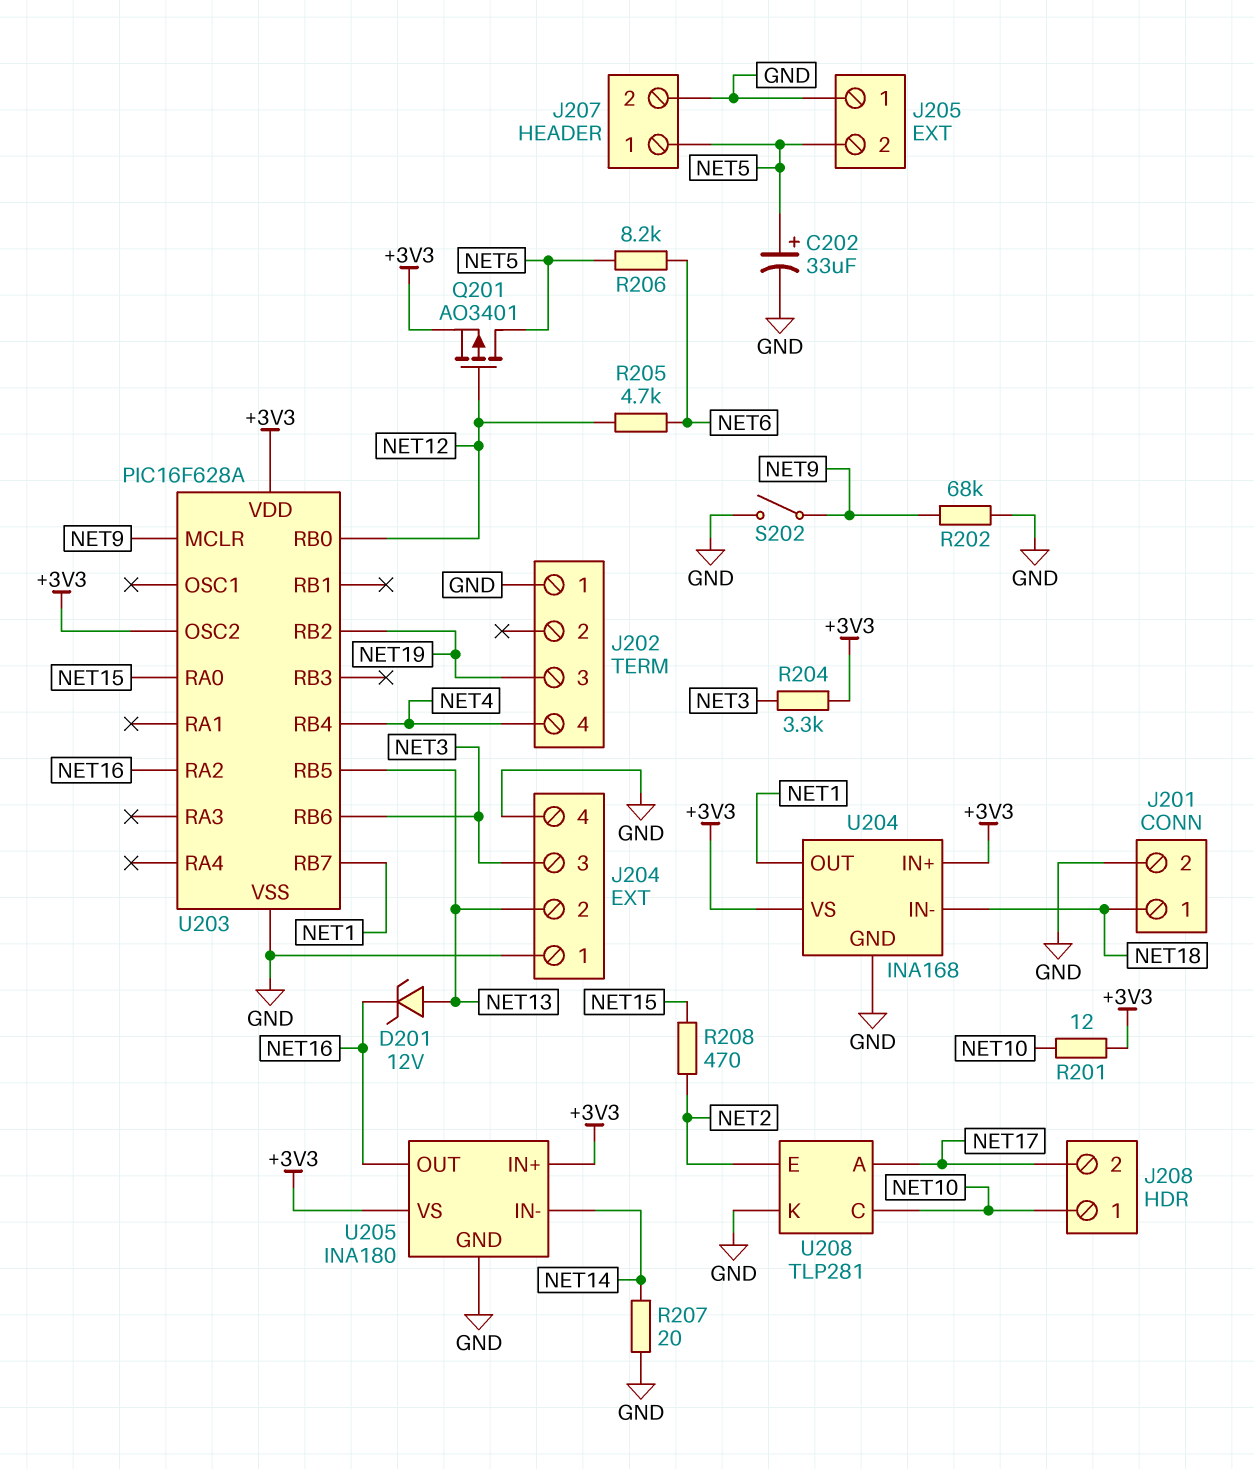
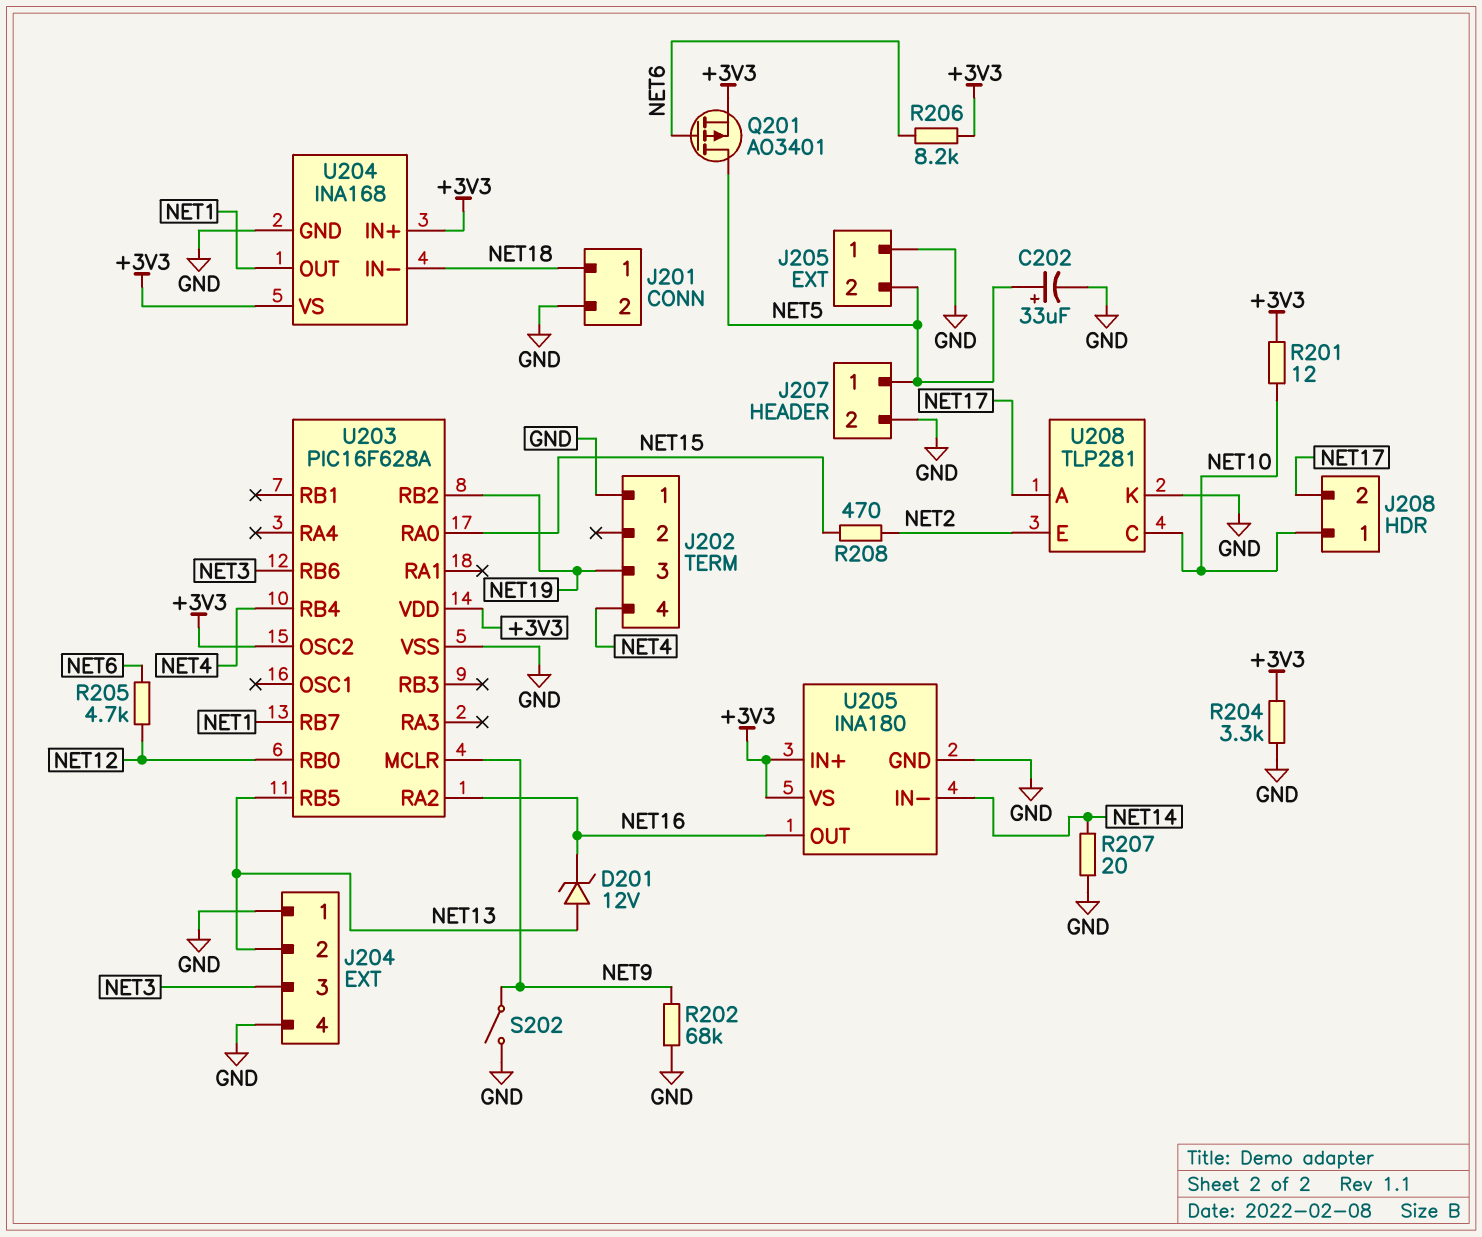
Q201: PMOS AO3401 (G NET12, D NET5, S +3V3) -> PMOS AO3401 (G NET6, D NET5, S +3V3)
R204: 3.3k (+3V3, NET3) -> 3.3k (+3V3, GND)
R206: 8.2k (NET5, NET6) -> 8.2k (+3V3, NET6)

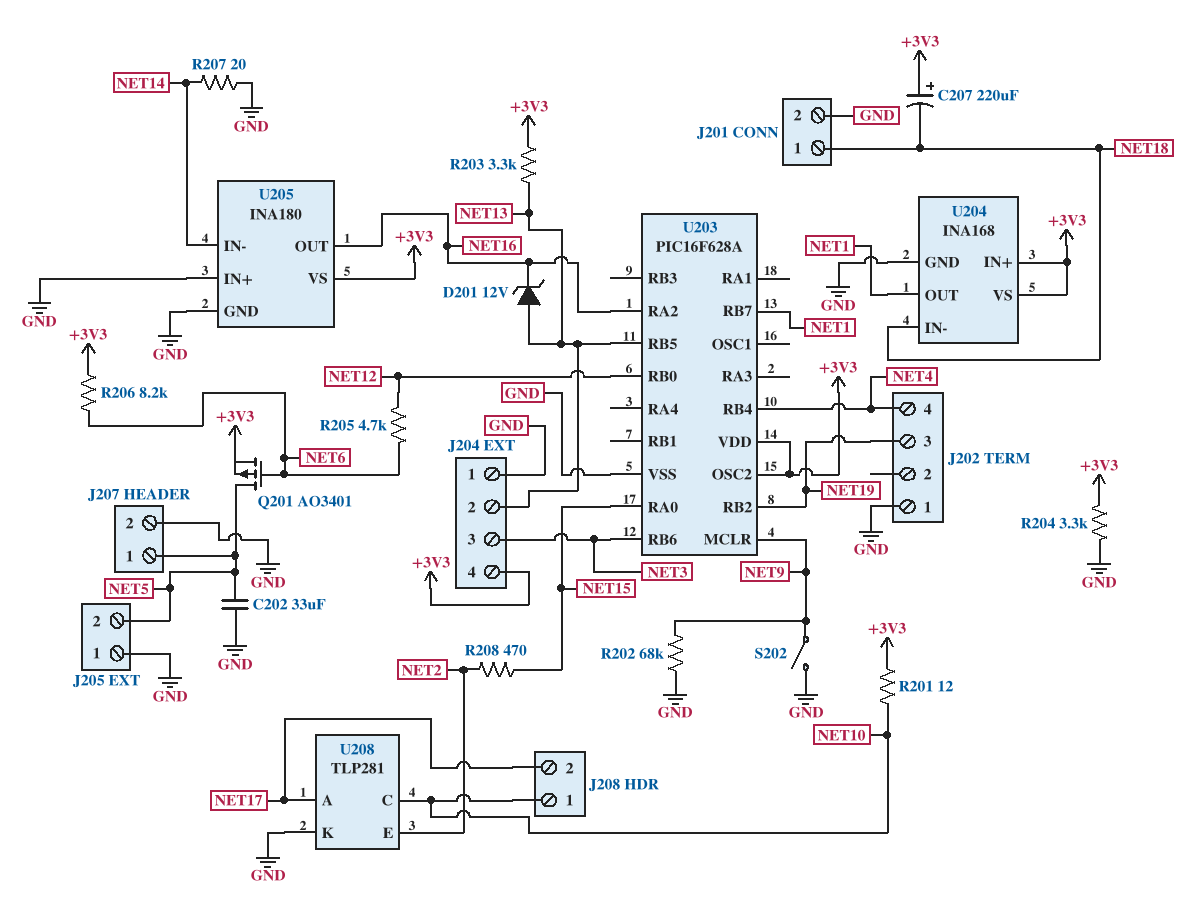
C202: 33uF (plus NET5, minus GND) -> 33uF (GND, NET5)
C207: none -> 220uF (plus +3V3, minus NET18)
J204 pin 4: GND -> +3V3
R203: none -> 3.3k (+3V3, NET13)
U205 pin IN+: +3V3 -> GND

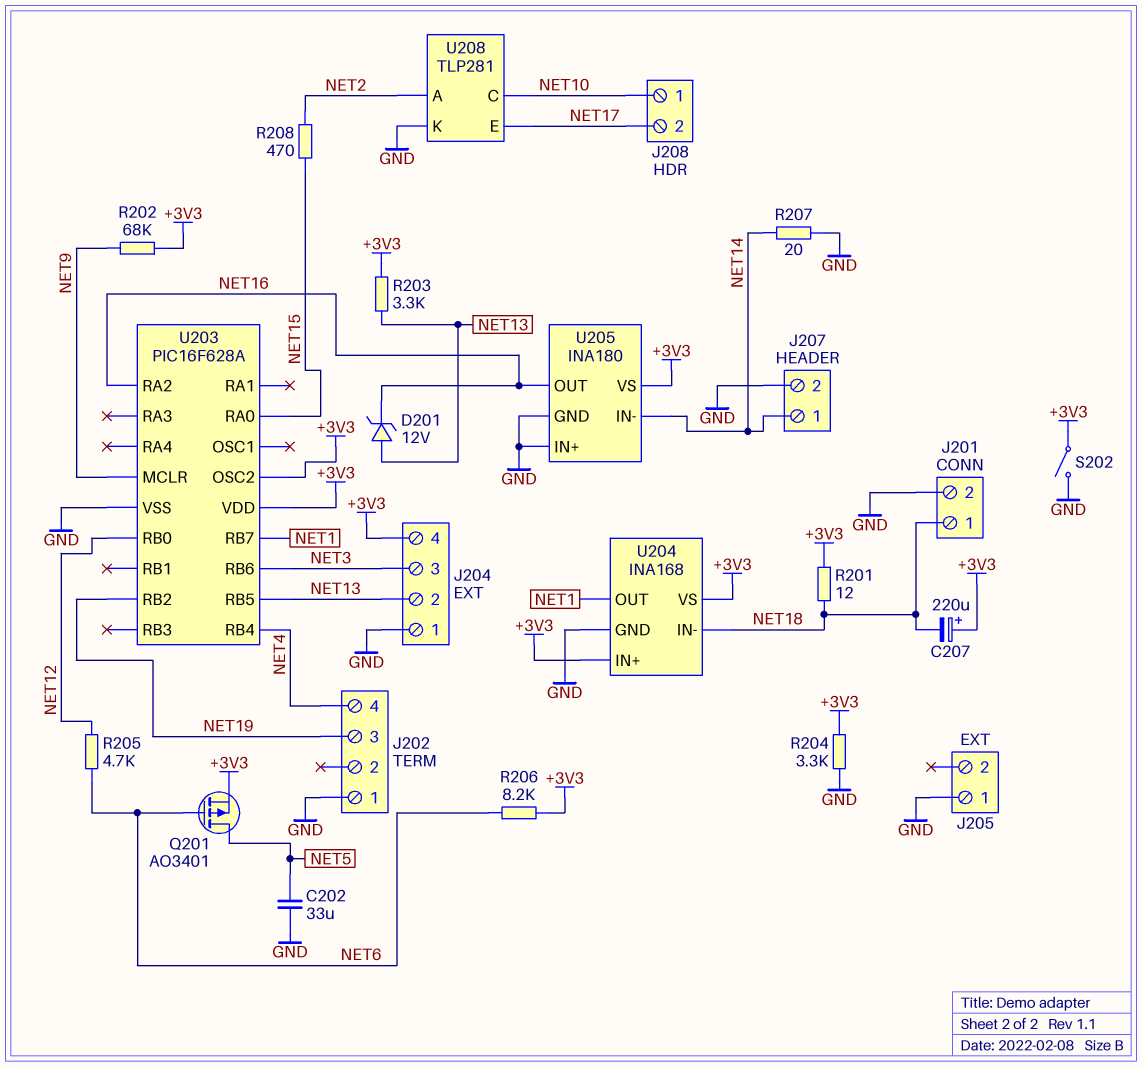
J205 pin 2: NET5 -> none
J207 pin 1: NET5 -> NET14
R201: 12 (+3V3, NET10) -> 12 (+3V3, NET18)
R202: 68k (GND, NET9) -> 68k (+3V3, NET9)
S202: switch (GND, NET9) -> switch (+3V3, GND)
U208 pin A: NET17 -> NET2
U208 pin E: NET2 -> NET17

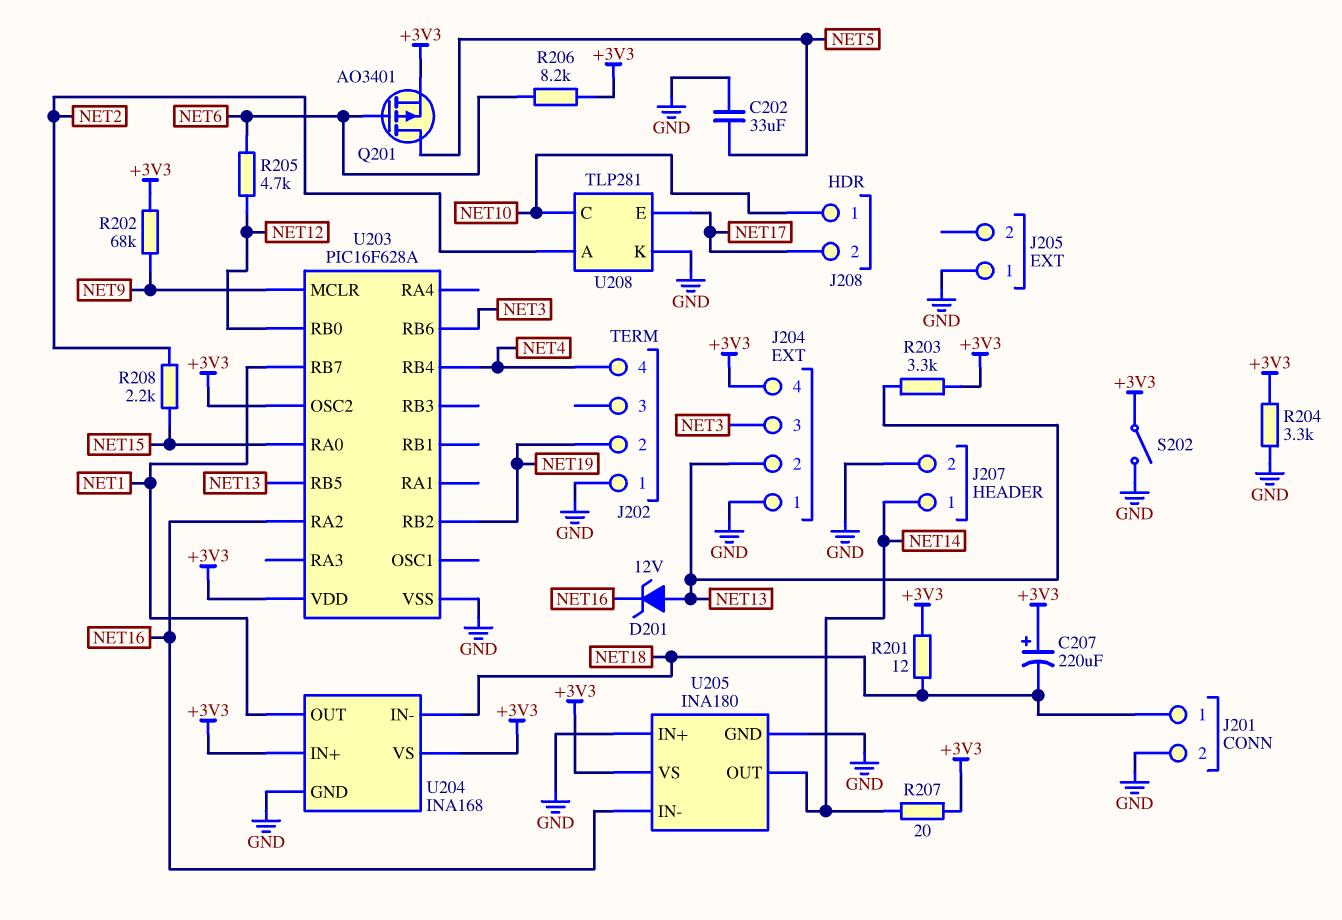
J202 pin 2: none -> NET19
J202 pin 3: NET19 -> none
R207: 20 (GND, NET14) -> 20 (+3V3, NET14)
R208: 470 (NET2, NET15) -> 2.2k (NET2, NET15)
U205 pin IN-: NET14 -> NET16
U205 pin OUT: NET16 -> NET14

